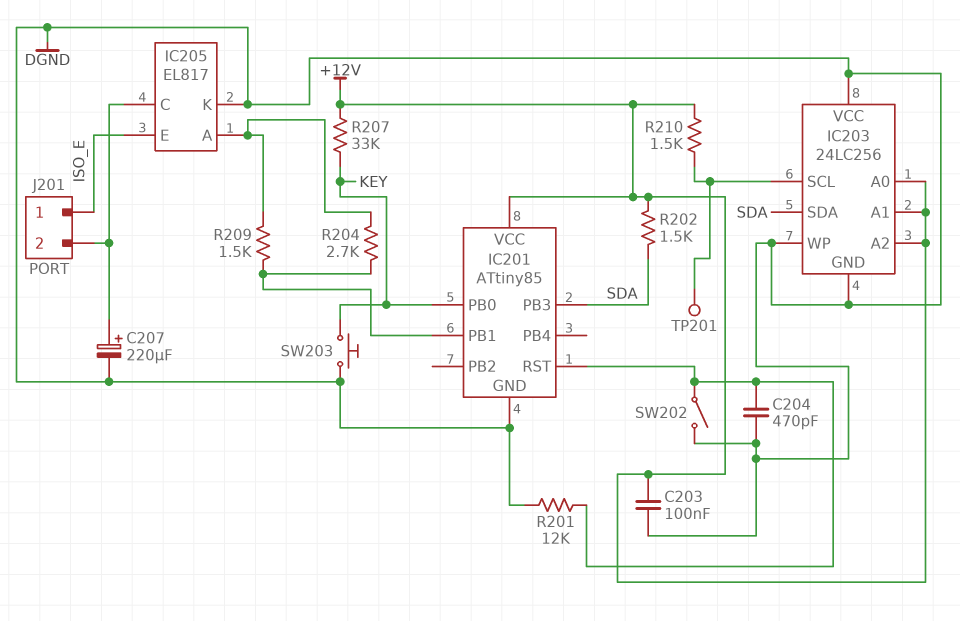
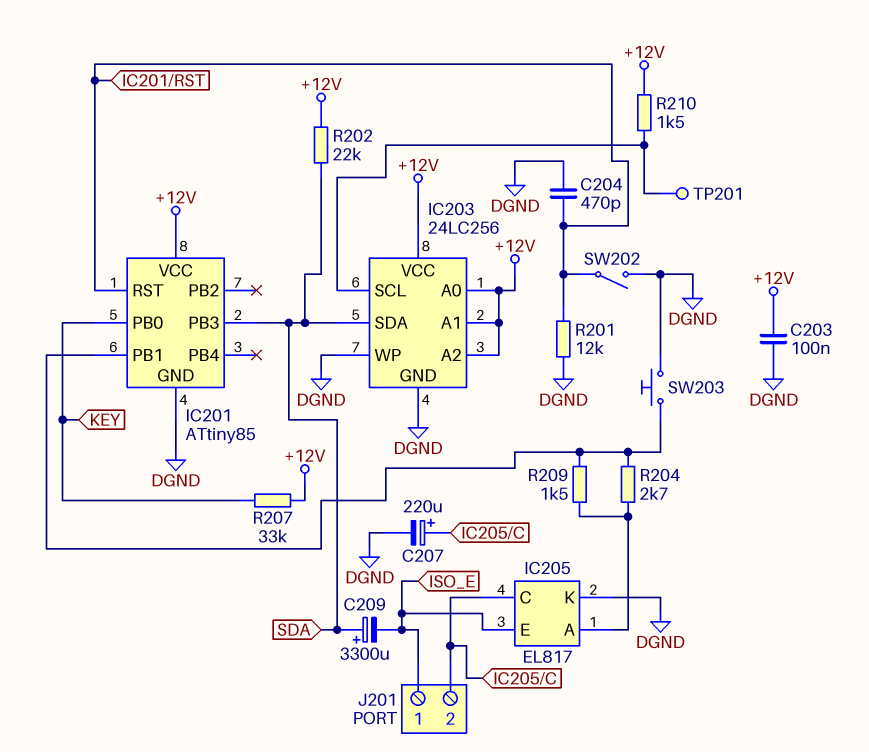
C209: none -> 3300uF (plus SDA, minus ISO_E)
IC203 pin VCC: DGND -> +12V
R202: 1.5k (+12V, SDA) -> 22k (+12V, SDA)
SW203: button (DGND, KEY) -> button (DGND, IC201/PB1)

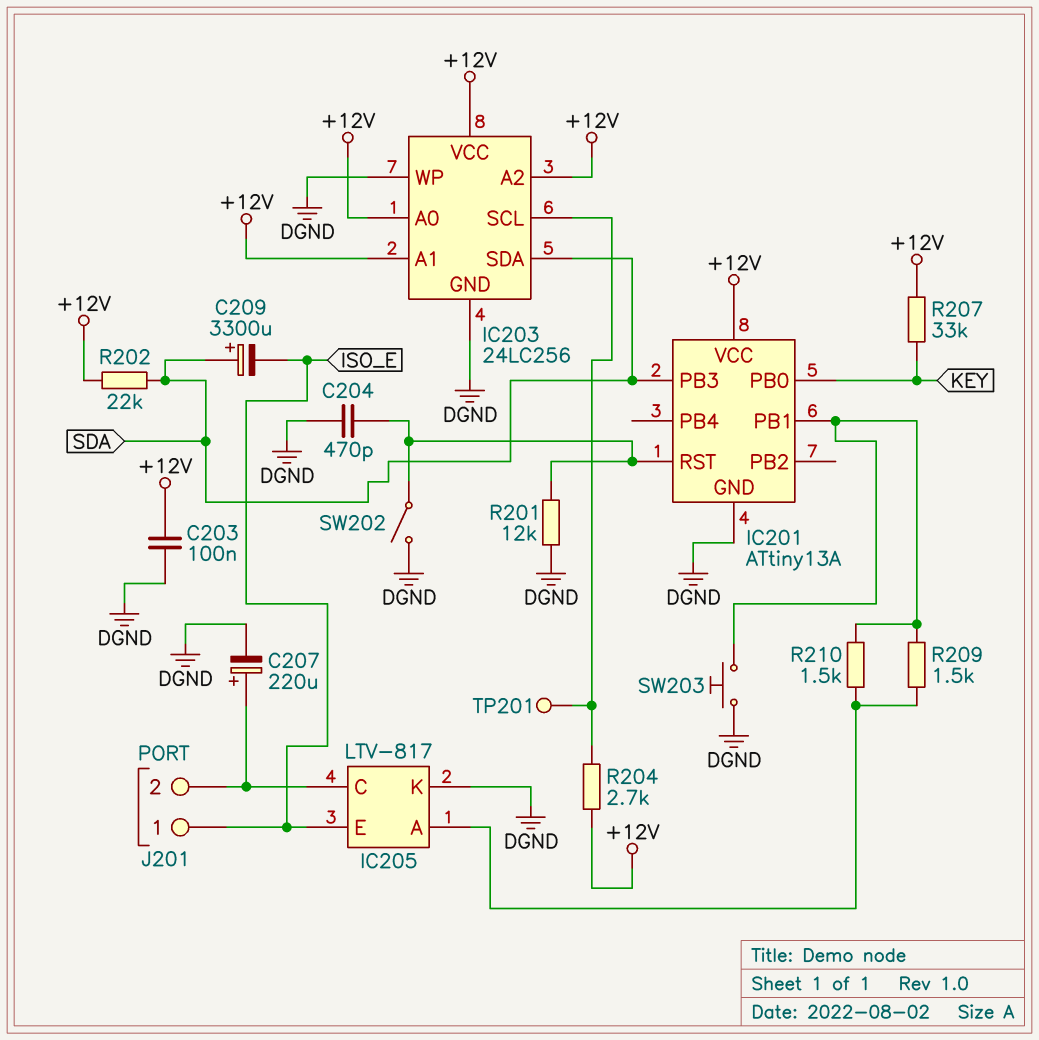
IC201: ATtiny85 -> ATtiny13A
IC205: EL817 -> LTV-817
R204: 2.7k (IC201/PB1, IC205/A) -> 2.7k (+12V, IC203/SCL)
R210: 1.5k (+12V, IC203/SCL) -> 1.5k (IC201/PB1, IC205/A)

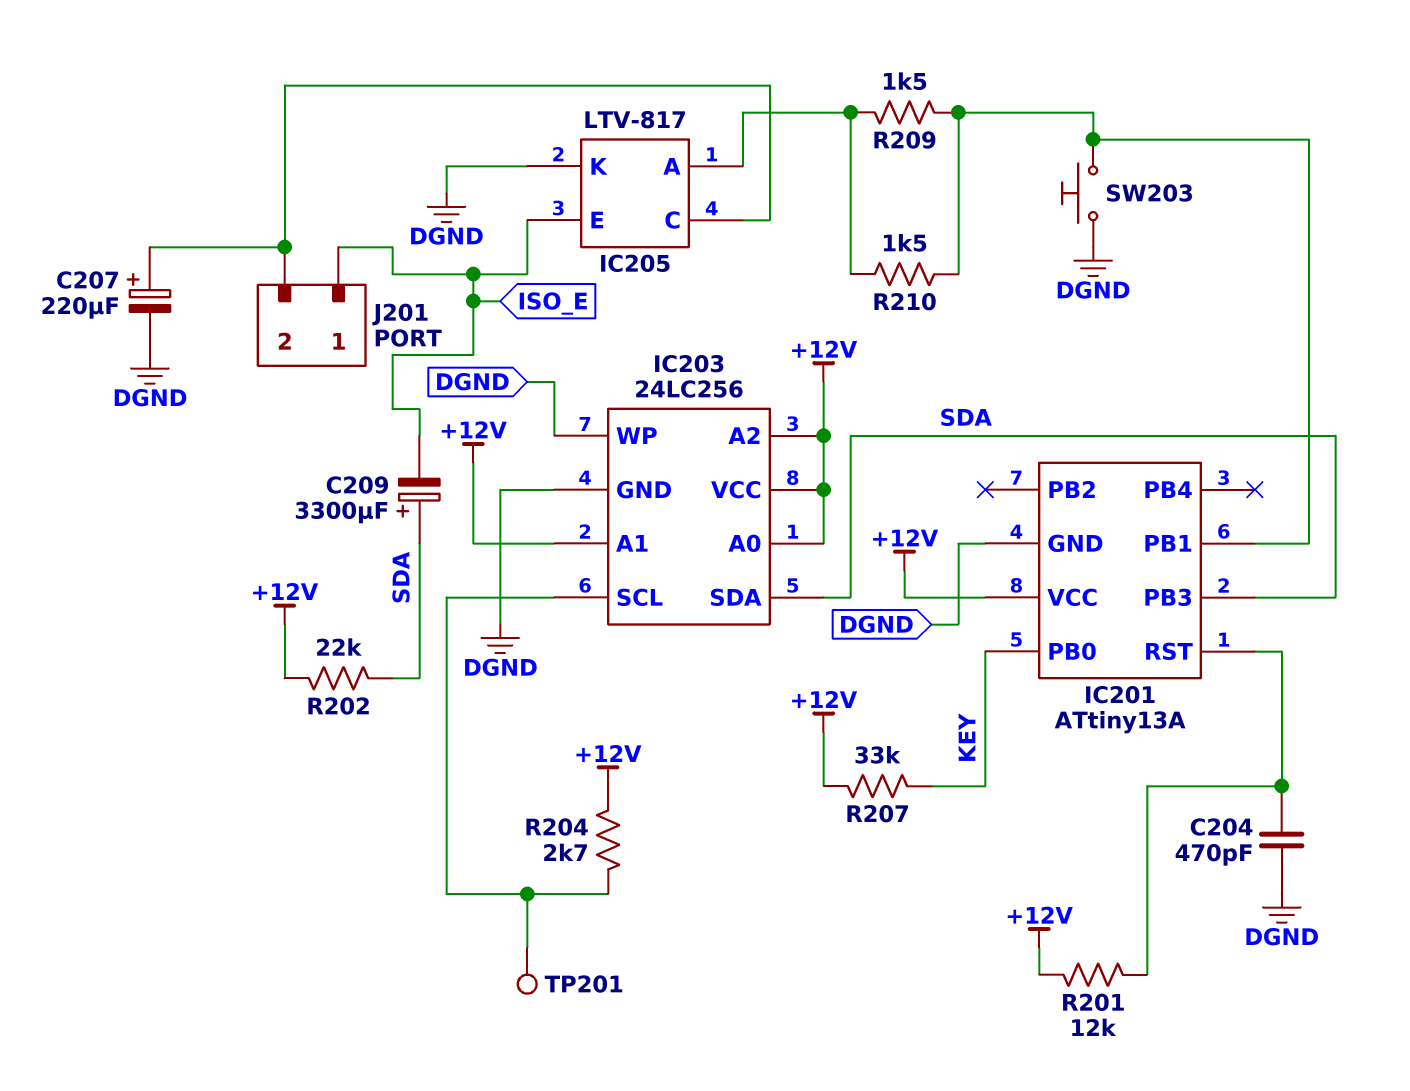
C203: 100nF (+12V, DGND) -> none
R201: 12k (DGND, IC201/RST) -> 12k (+12V, IC201/RST)
SW202: switch (DGND, IC201/RST) -> none

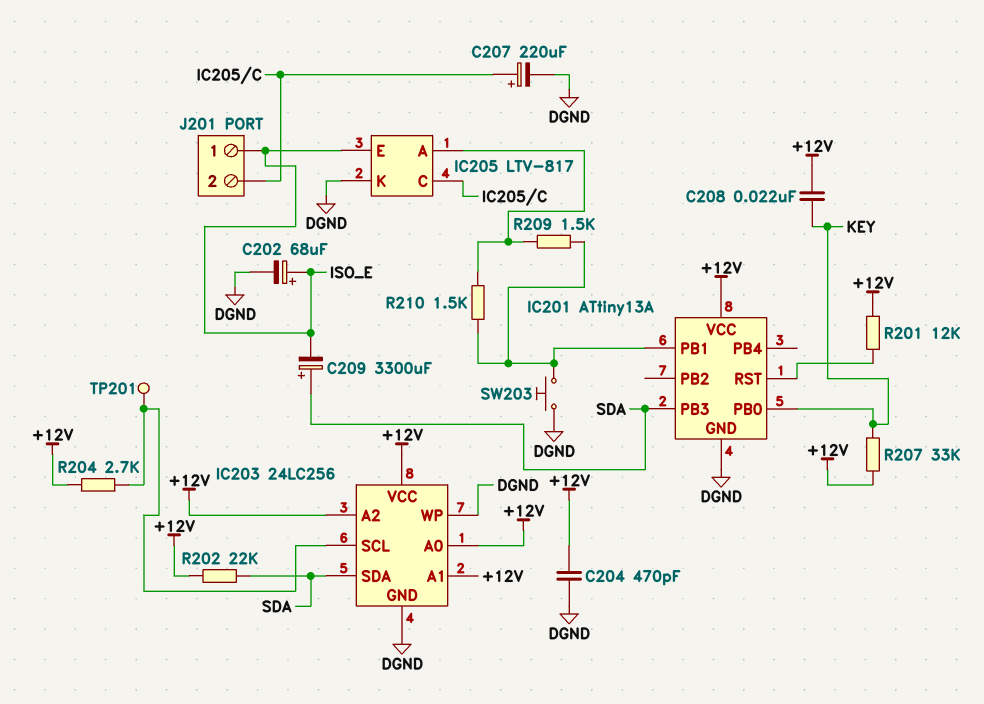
C202: none -> 68uF (plus ISO_E, minus DGND)
C204: 470pF (DGND, IC201/RST) -> 470pF (+12V, DGND)
C208: none -> 22nF (+12V, KEY)

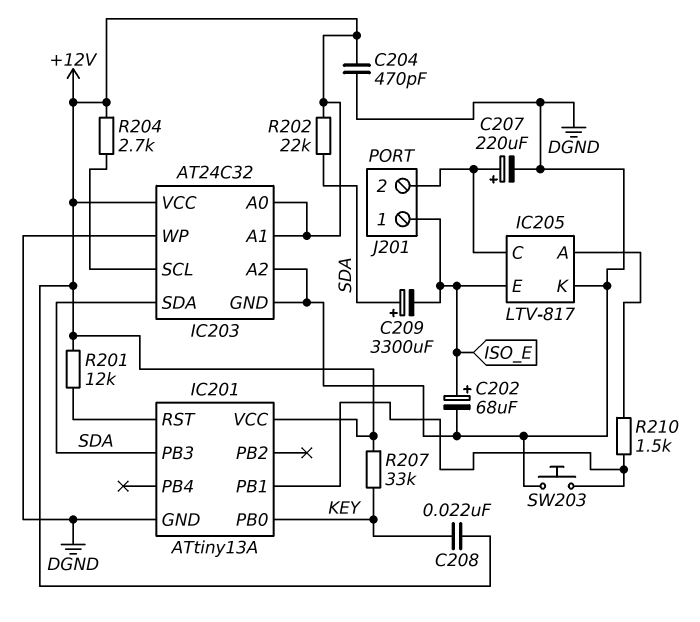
IC203: 24LC256 -> AT24C32
IC203 pin A2: +12V -> DGND
R209: 1.5k (IC201/PB1, IC205/A) -> none
TP201: test point (IC203/SCL) -> none

